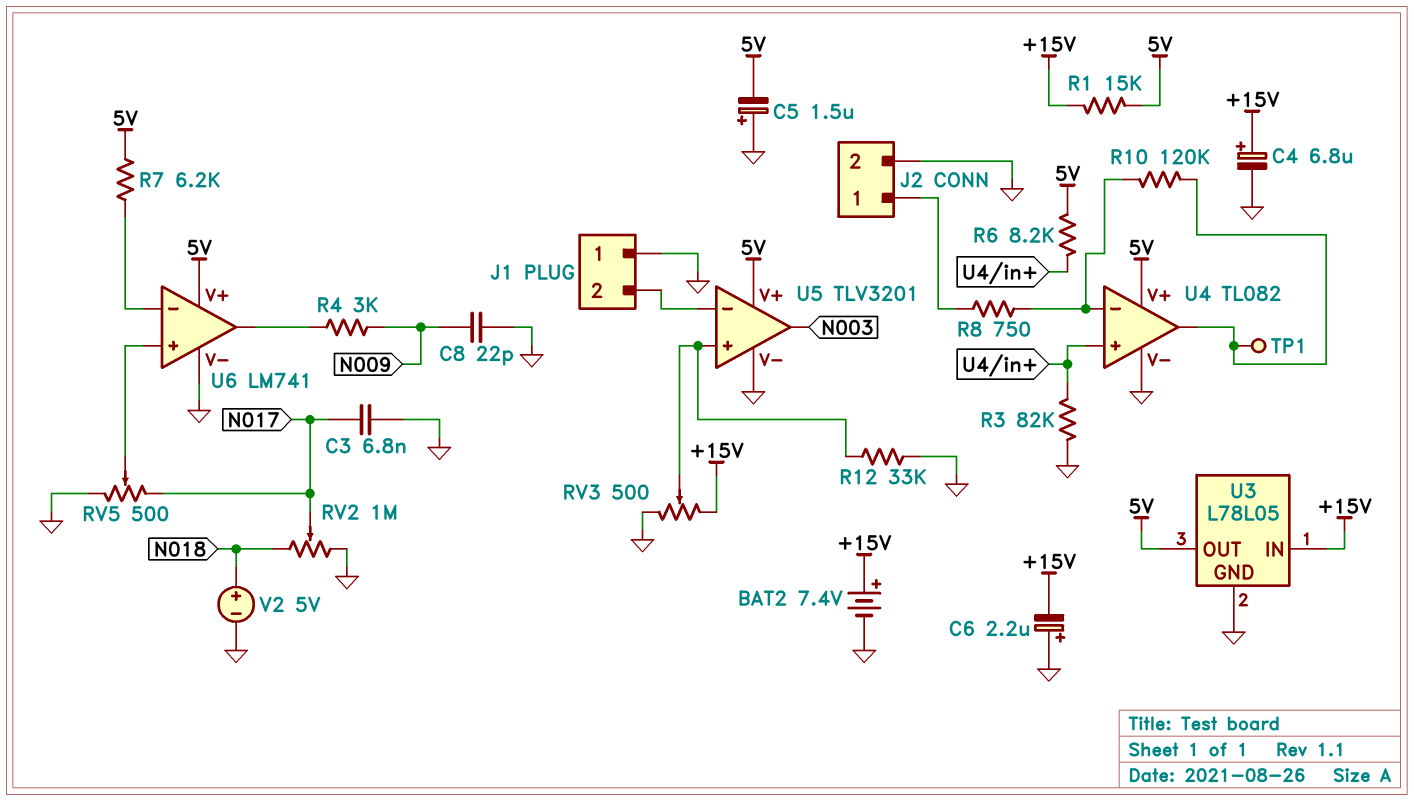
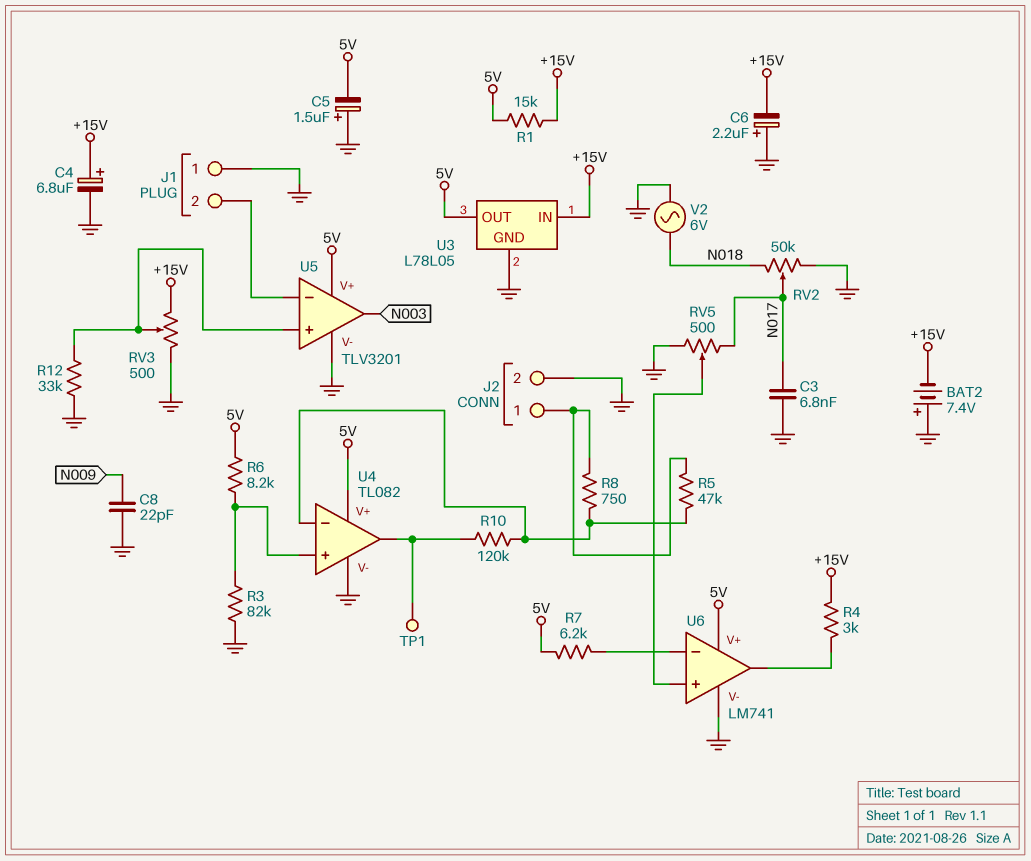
BAT2: 7.4V (plus +15V, minus GND) -> 7.4V (plus GND, minus +15V)
R4: 3k (N009, U6/out) -> 3k (+15V, U6/out)
R5: none -> 47k (J2/1, U4/in-)
RV2: 1M (GND, N018, wiper N017) -> 50k (GND, N018, wiper N017)
V2: 5V (plus N018, minus GND) -> AC 6V (GND, N018)

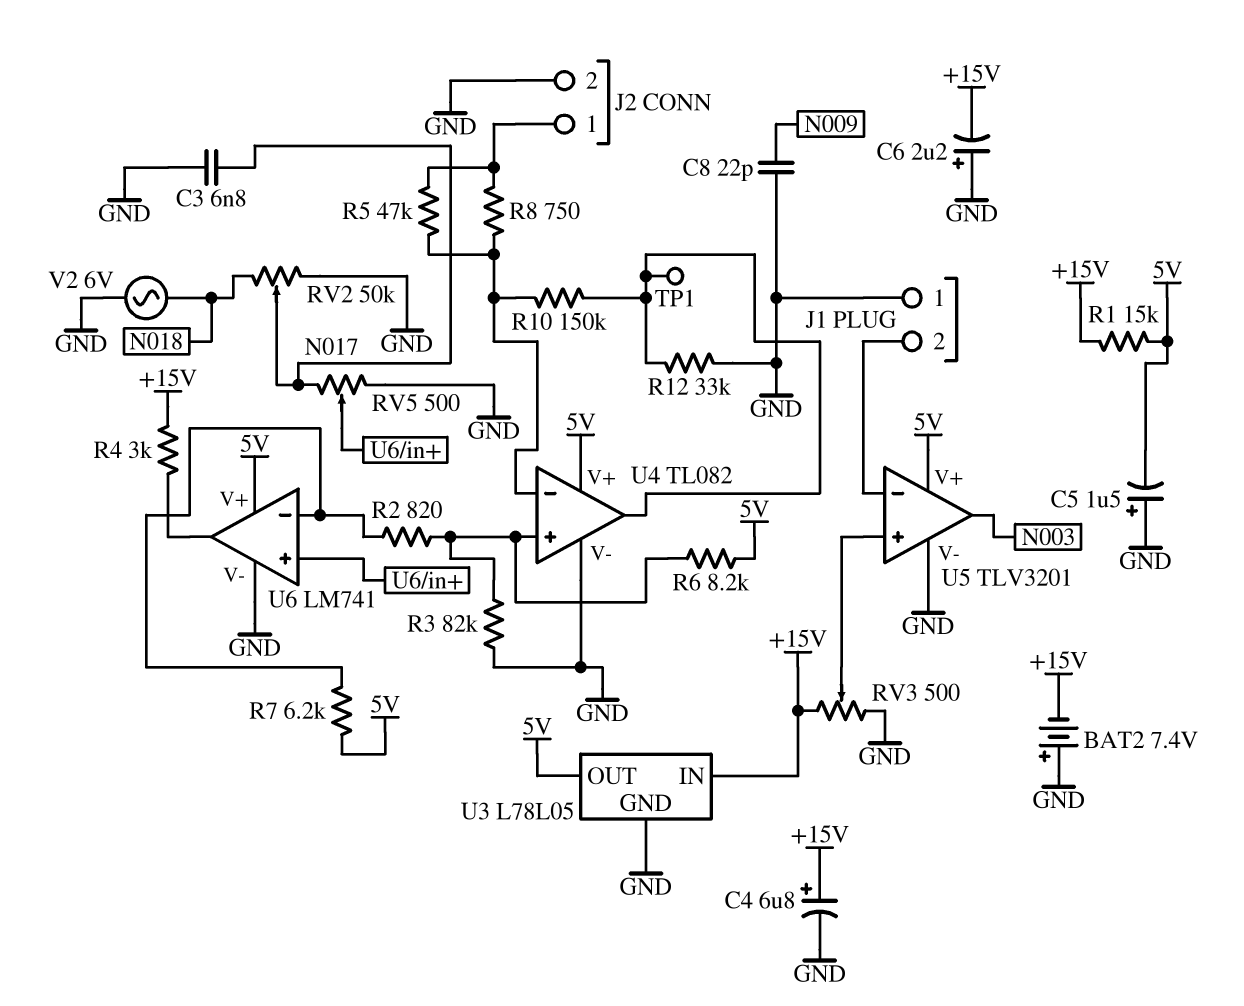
R2: none -> 820 (U4/in+, U6/in-)
R10: 120k (U4/in-, U4/out) -> 150k (U4/in-, U4/out)
R12: 33k (GND, U5/in+) -> 33k (GND, U4/out)

